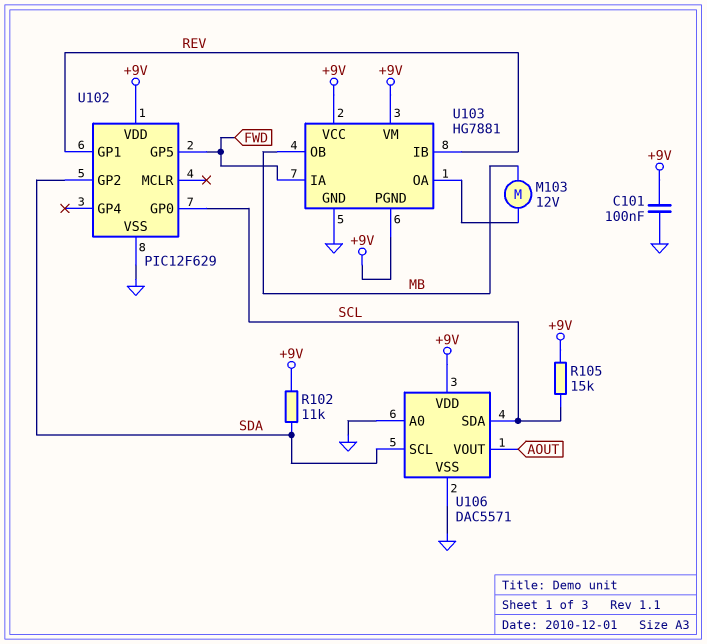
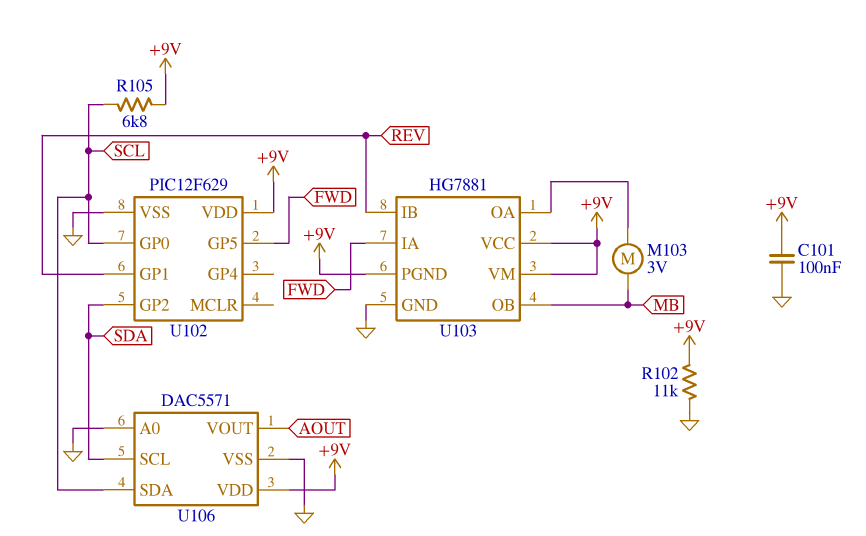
M103: motor 12V (MB, U103/OA) -> motor 3V (MB, U103/OA)
R102: 11k (+9V, SDA) -> 11k (+9V, GND)
R105: 15k (+9V, SCL) -> 6.8k (+9V, SCL)

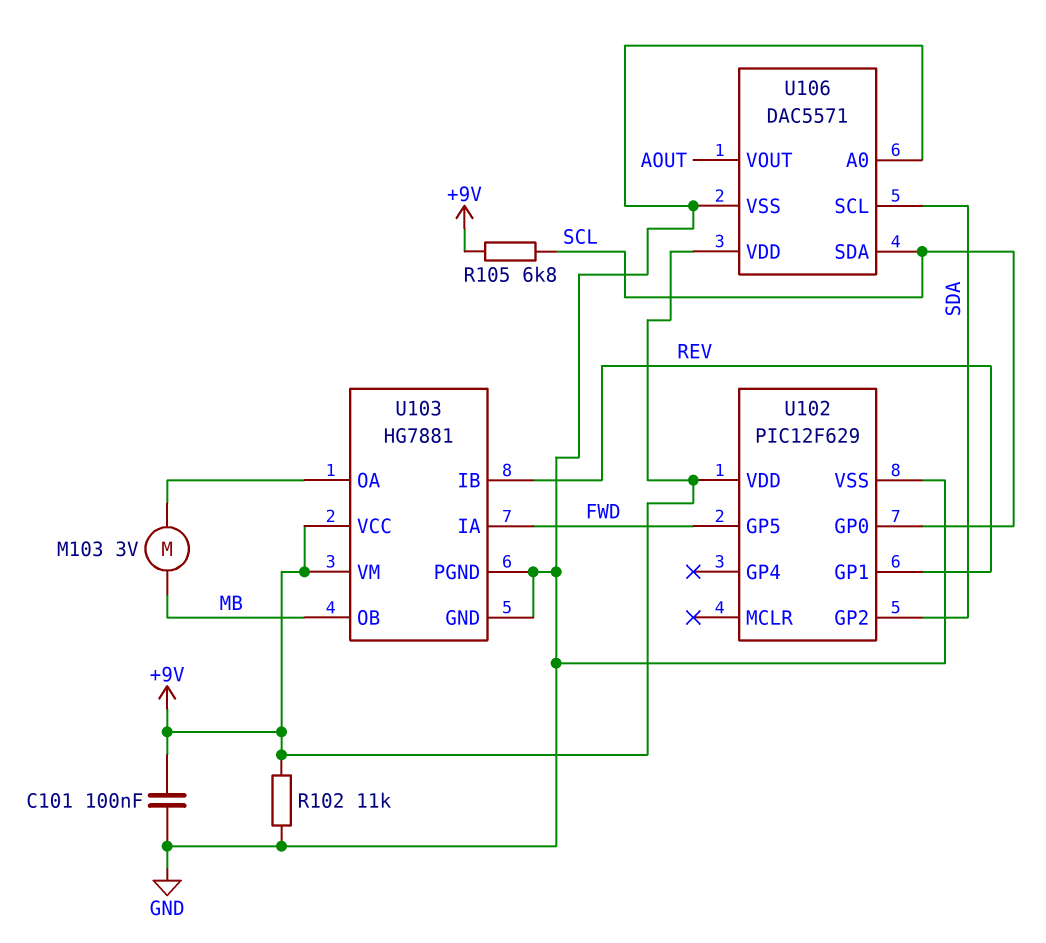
U103 pin PGND: +9V -> GND

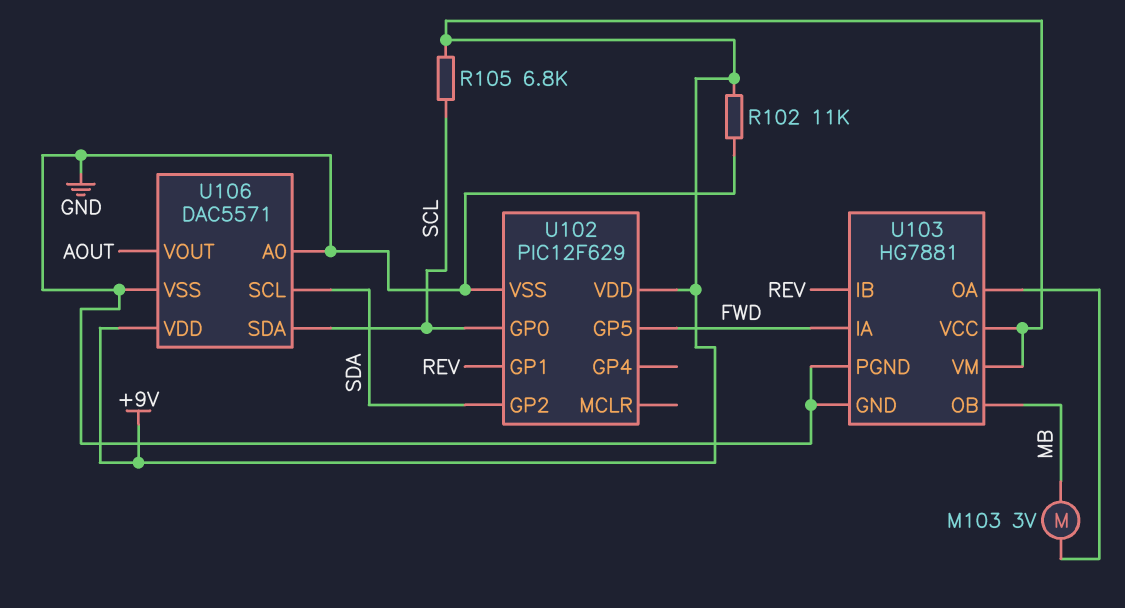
C101: 100nF (+9V, GND) -> none

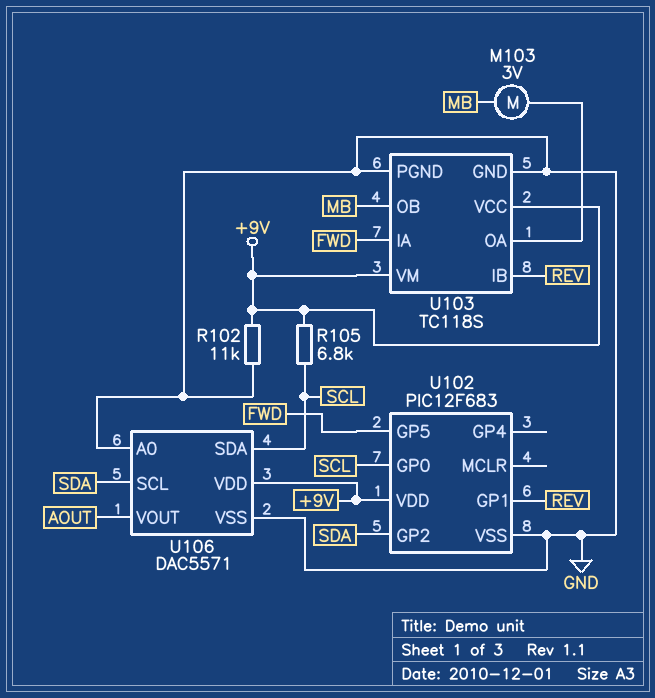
U102: PIC12F629 -> PIC12F683
U103: HG7881 -> TC118S

